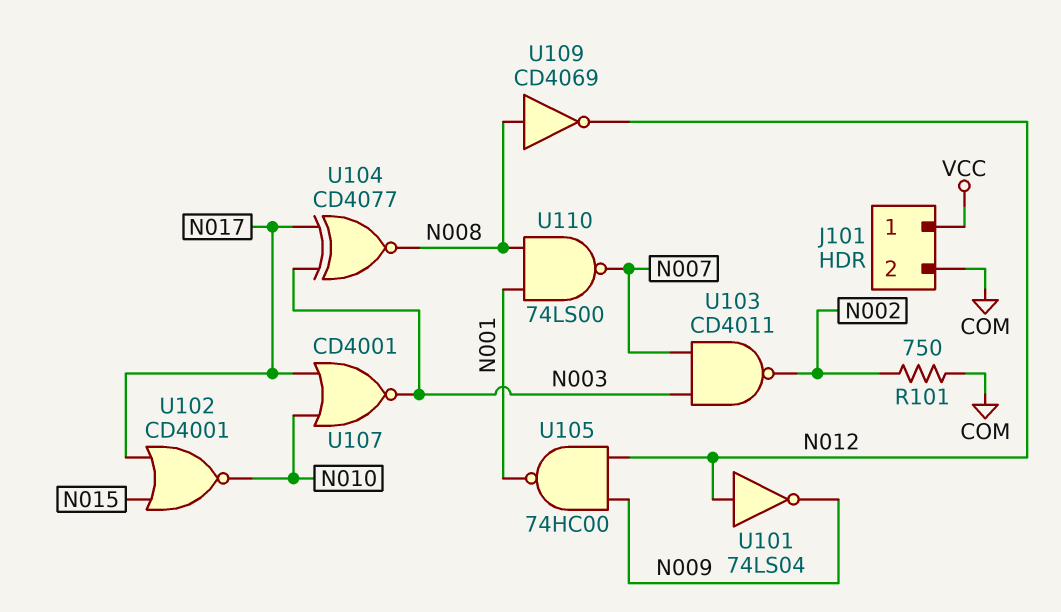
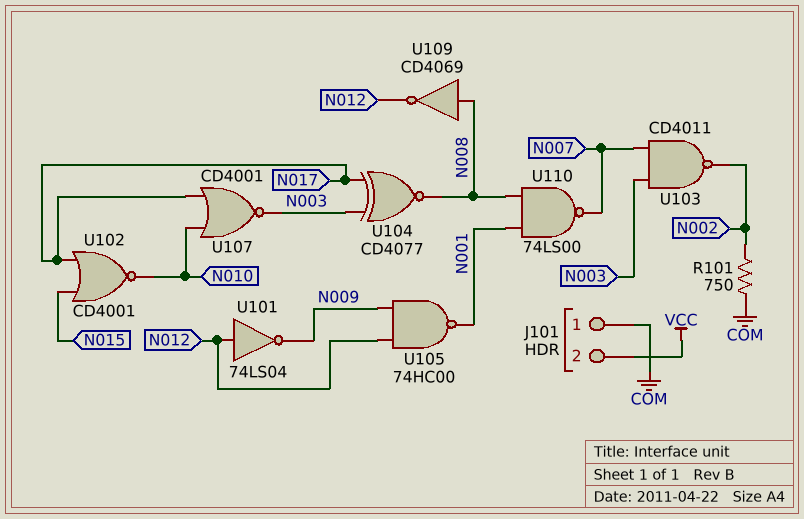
J101 pin 1: VCC -> COM
J101 pin 2: COM -> VCC

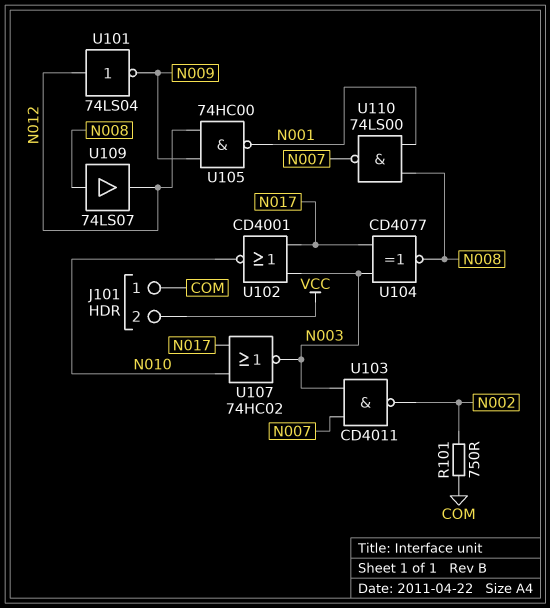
U102: NOR CD4001 (in N015, in N017, out N010) -> NOR CD4001 (in N003, in N017, out N010)
U107: NOR CD4001 (in N010, in N017, out N003) -> NOR 74HC02 (in N010, in N017, out N003)
U109: NOT CD4069 (in N008, out N012) -> buffer 74LS07 (in N008, out N012)

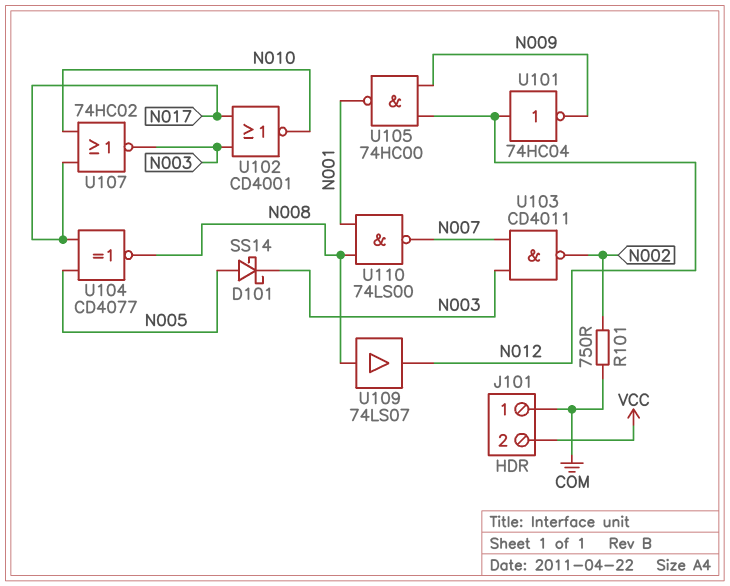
D101: none -> schottky SS14 (A N005, K N003)
U101: NOT 74LS04 (in N012, out N009) -> NOT 74HC04 (in N012, out N009)
U104: XNOR CD4077 (in N003, in N017, out N008) -> XNOR CD4077 (in N005, in N017, out N008)

